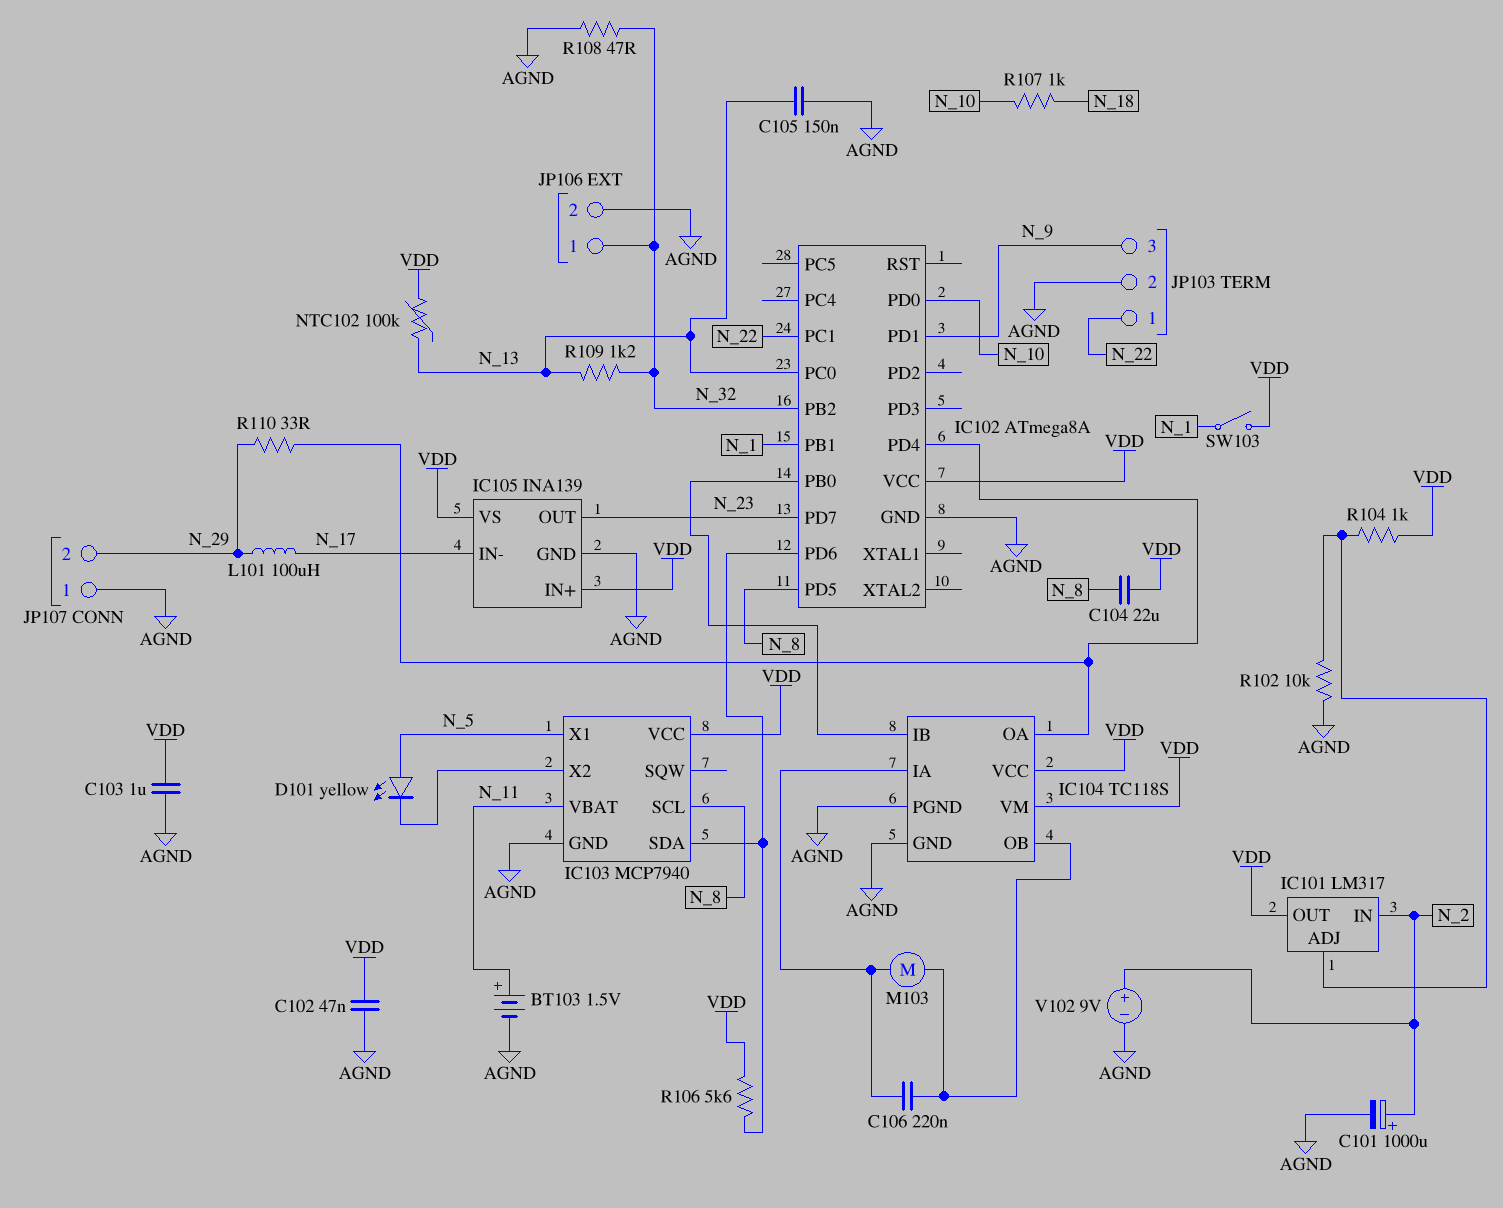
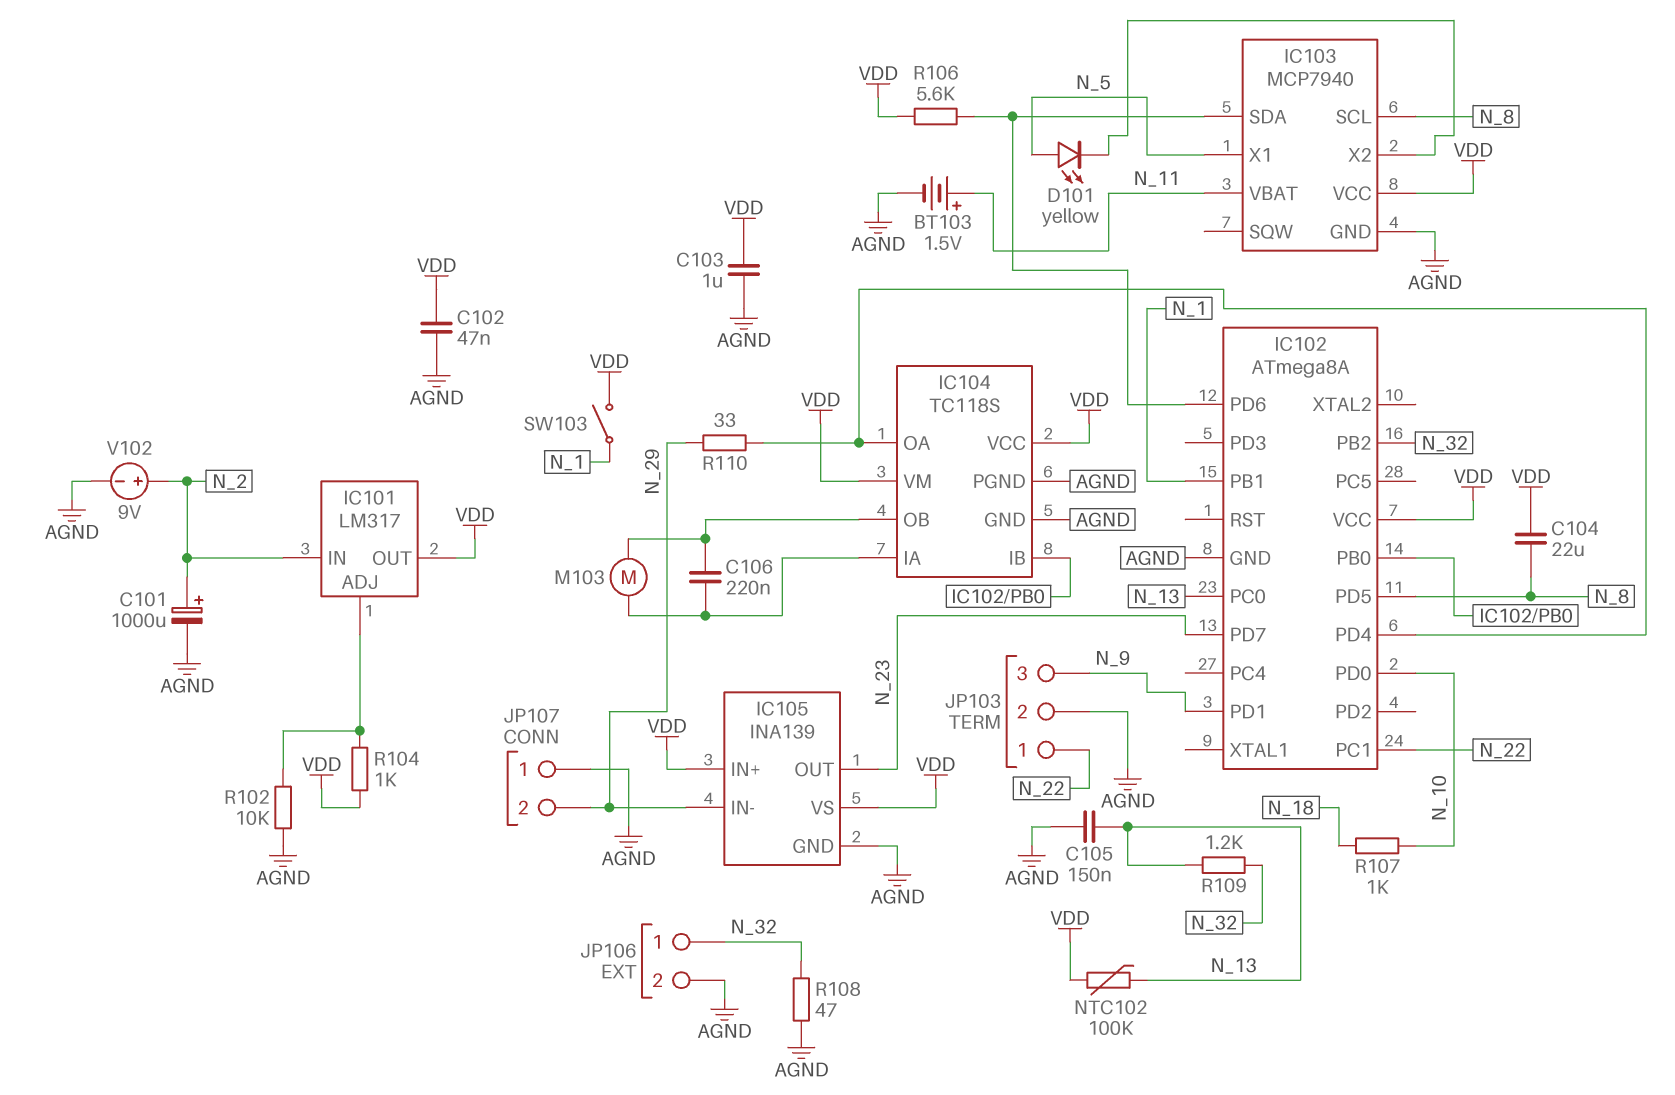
IC105 pin IN-: N_17 -> N_29
L101: 100uH (N_17, N_29) -> none

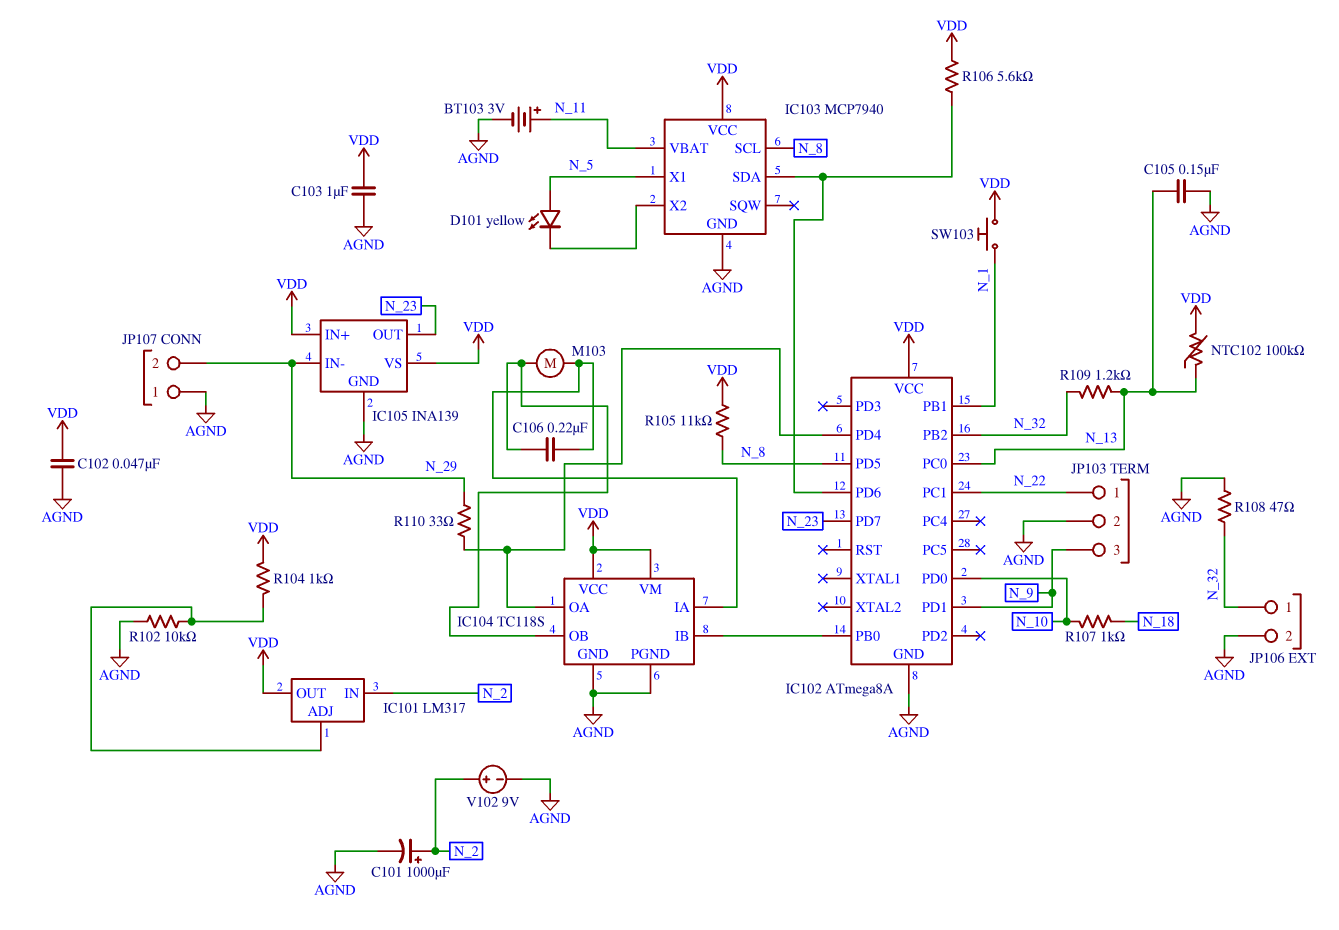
BT103: 1.5V (plus N_11, minus AGND) -> 3V (plus N_11, minus AGND)
C104: 22uF (N_8, VDD) -> none
R105: none -> 11k (N_8, VDD)
SW103: switch (N_1, VDD) -> button (N_1, VDD)

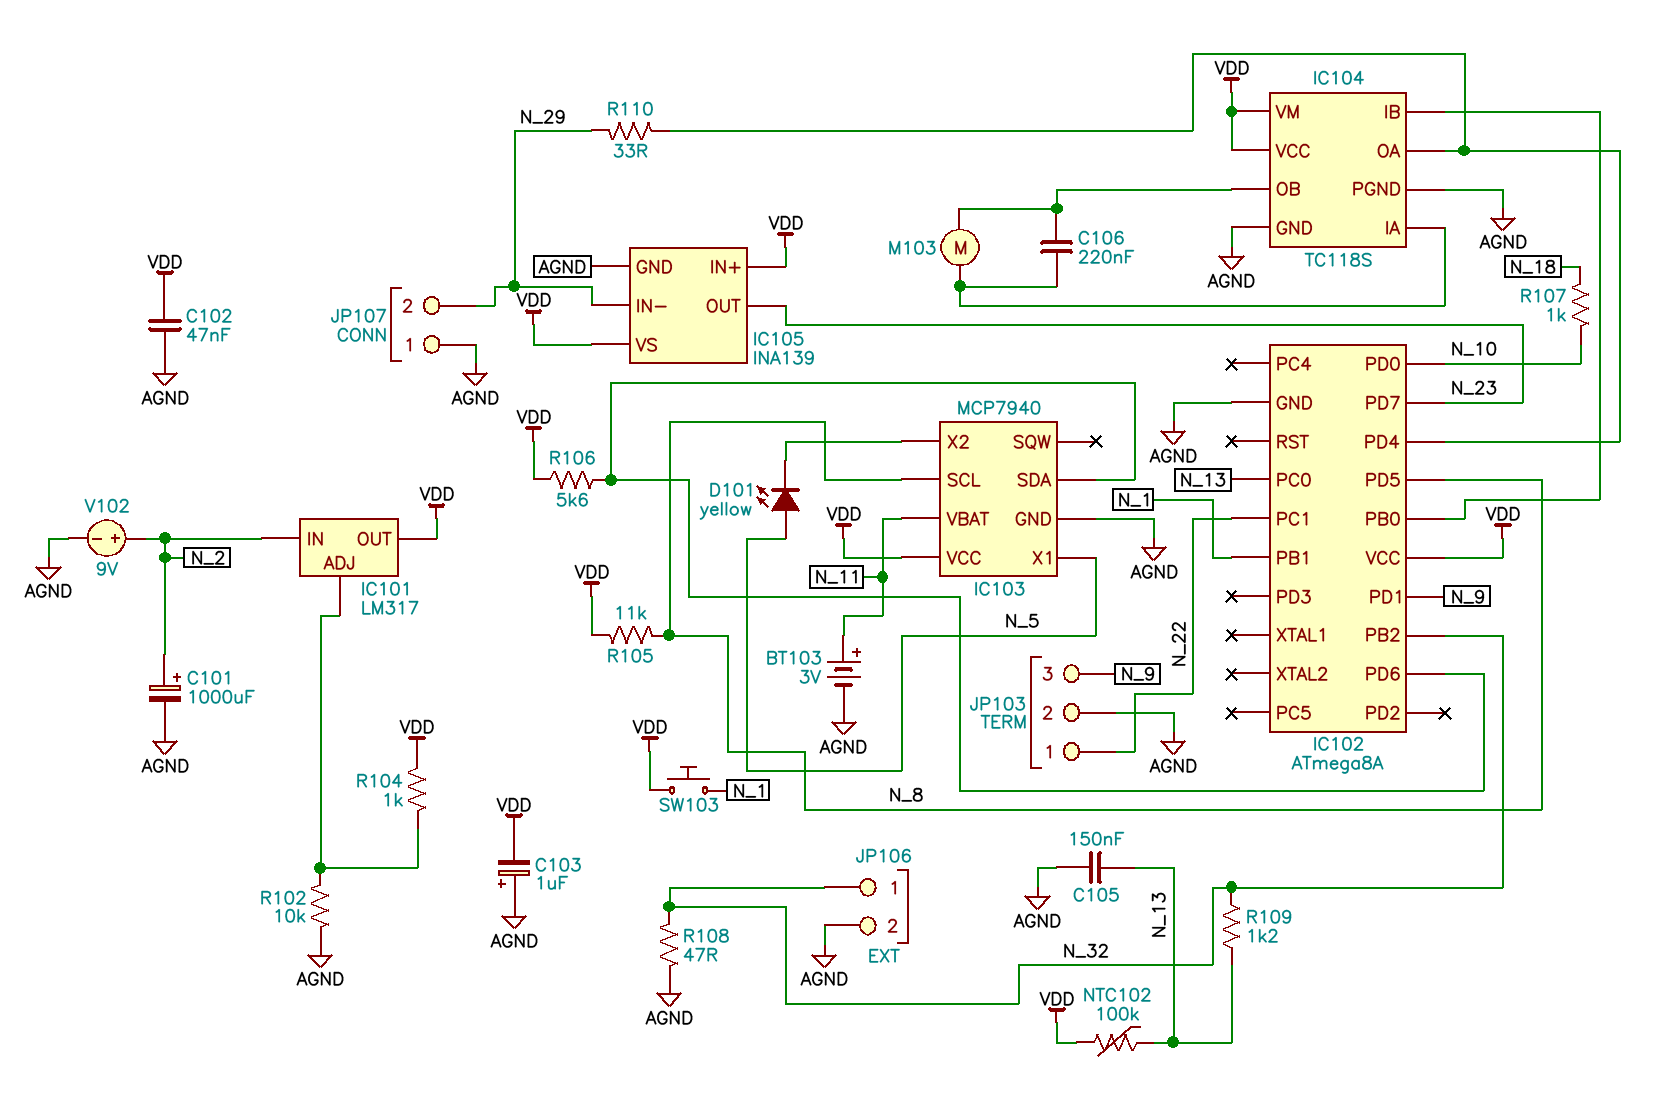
C103: 1uF (AGND, VDD) -> 1uF (plus AGND, minus VDD)

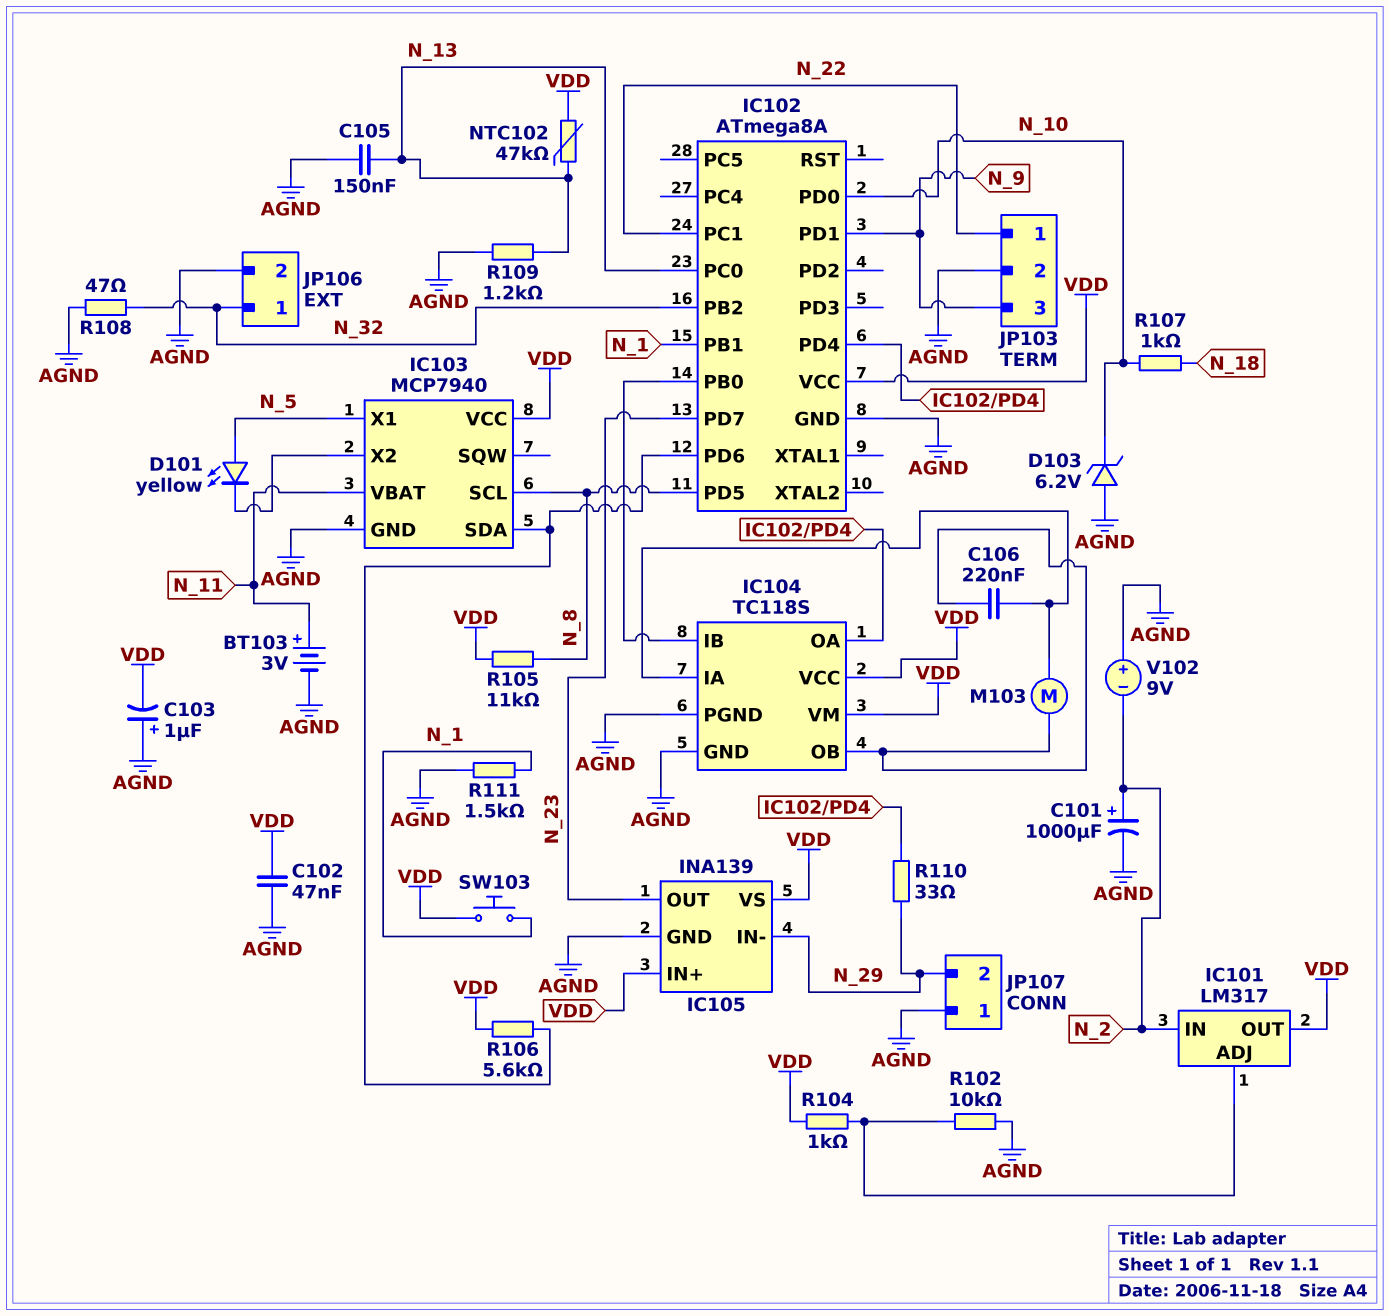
D103: none -> zener 6.2V (A AGND, K N_10)
NTC102: 100k (N_13, VDD) -> 47k (N_13, VDD)
R109: 1.2k (N_13, N_32) -> 1.2k (AGND, N_13)
R111: none -> 1.5k (AGND, N_1)
V102: 9V (plus N_2, minus AGND) -> 9V (plus AGND, minus N_2)

